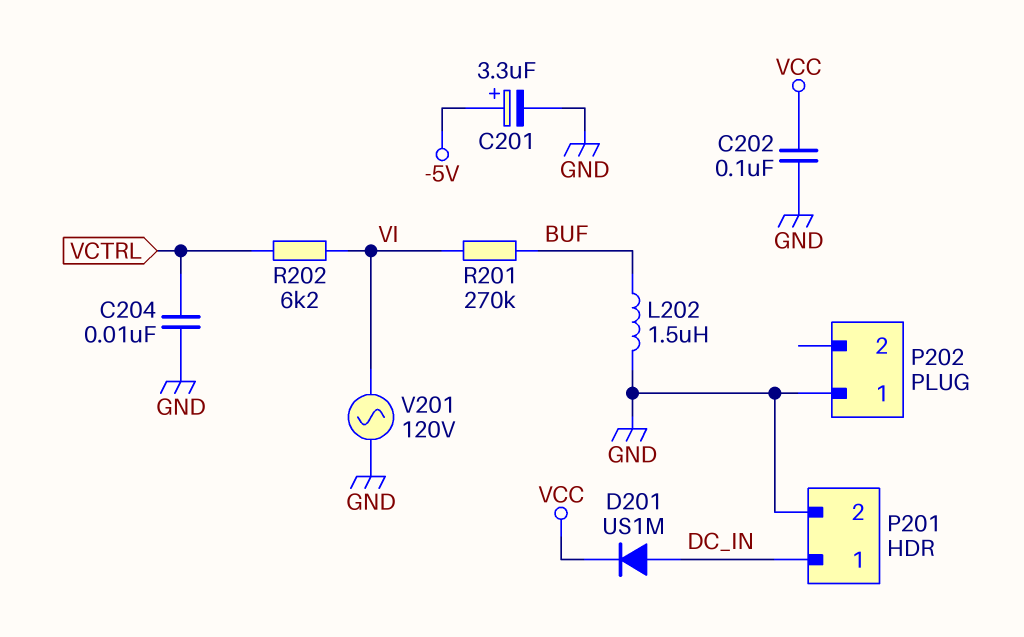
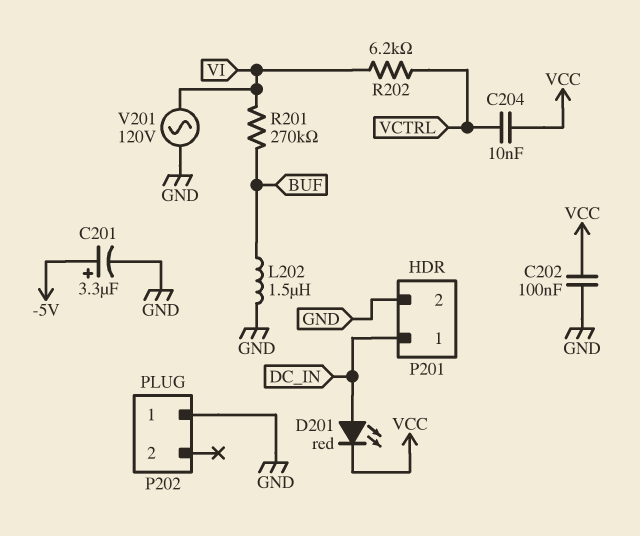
C204: 10nF (GND, VCTRL) -> 10nF (VCC, VCTRL)
D201: diode US1M (A DC_IN, K VCC) -> LED red (A DC_IN, K VCC)

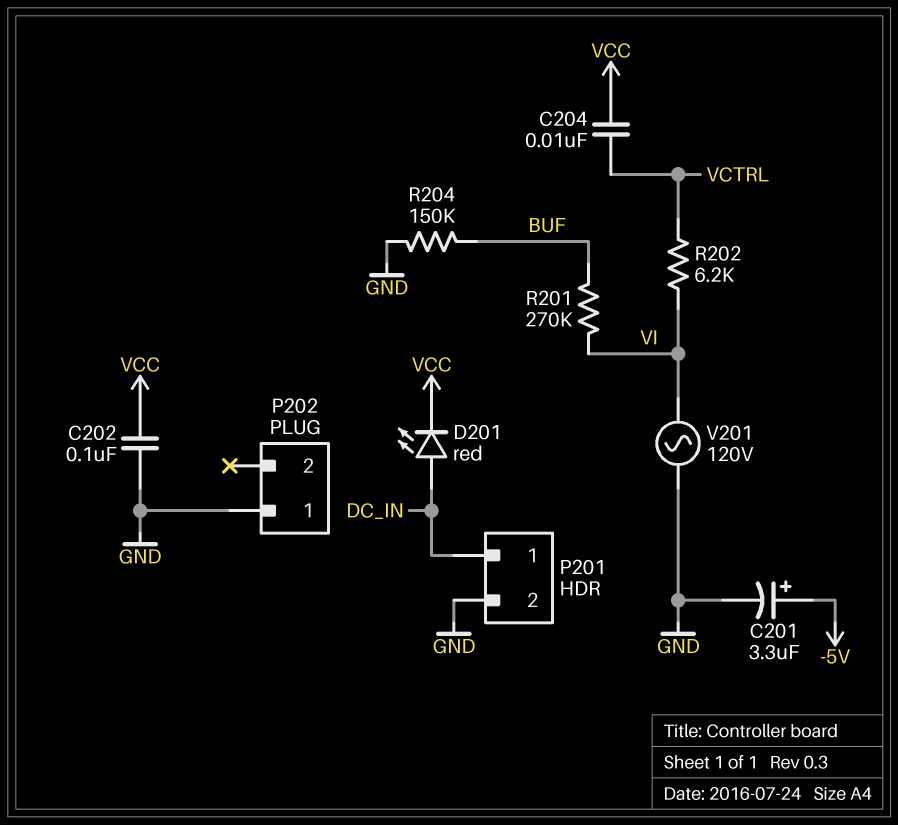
L202: 1.5uH (BUF, GND) -> none
R204: none -> 150k (BUF, GND)

